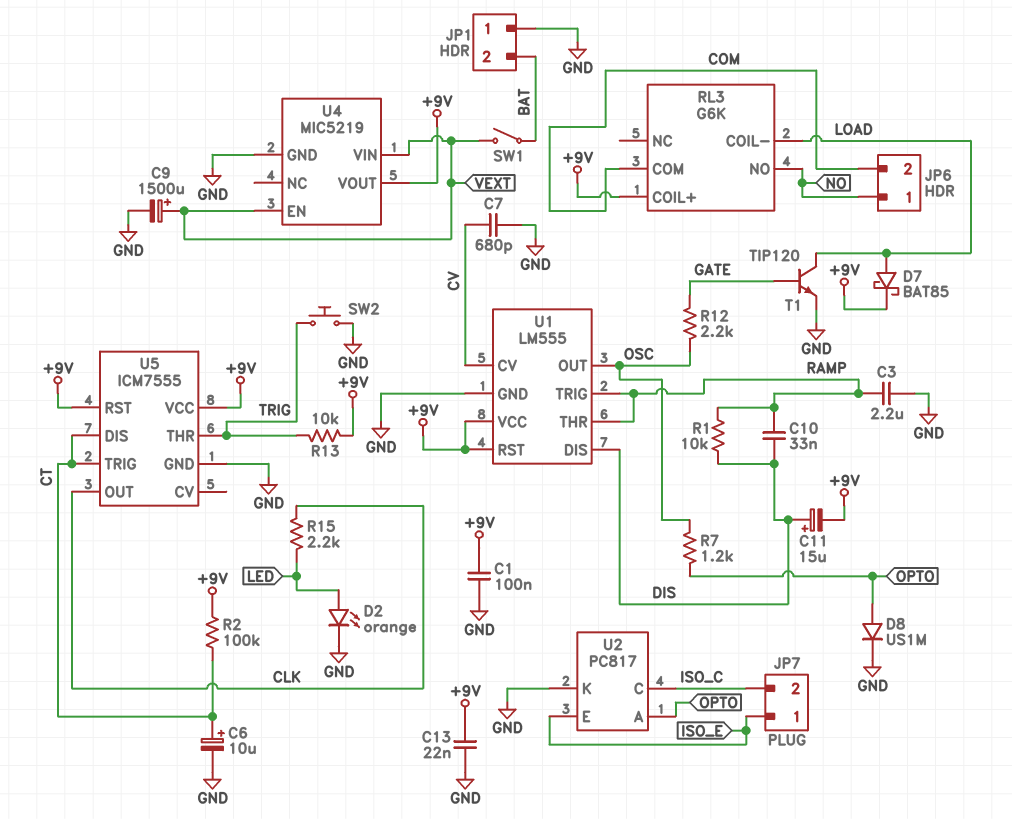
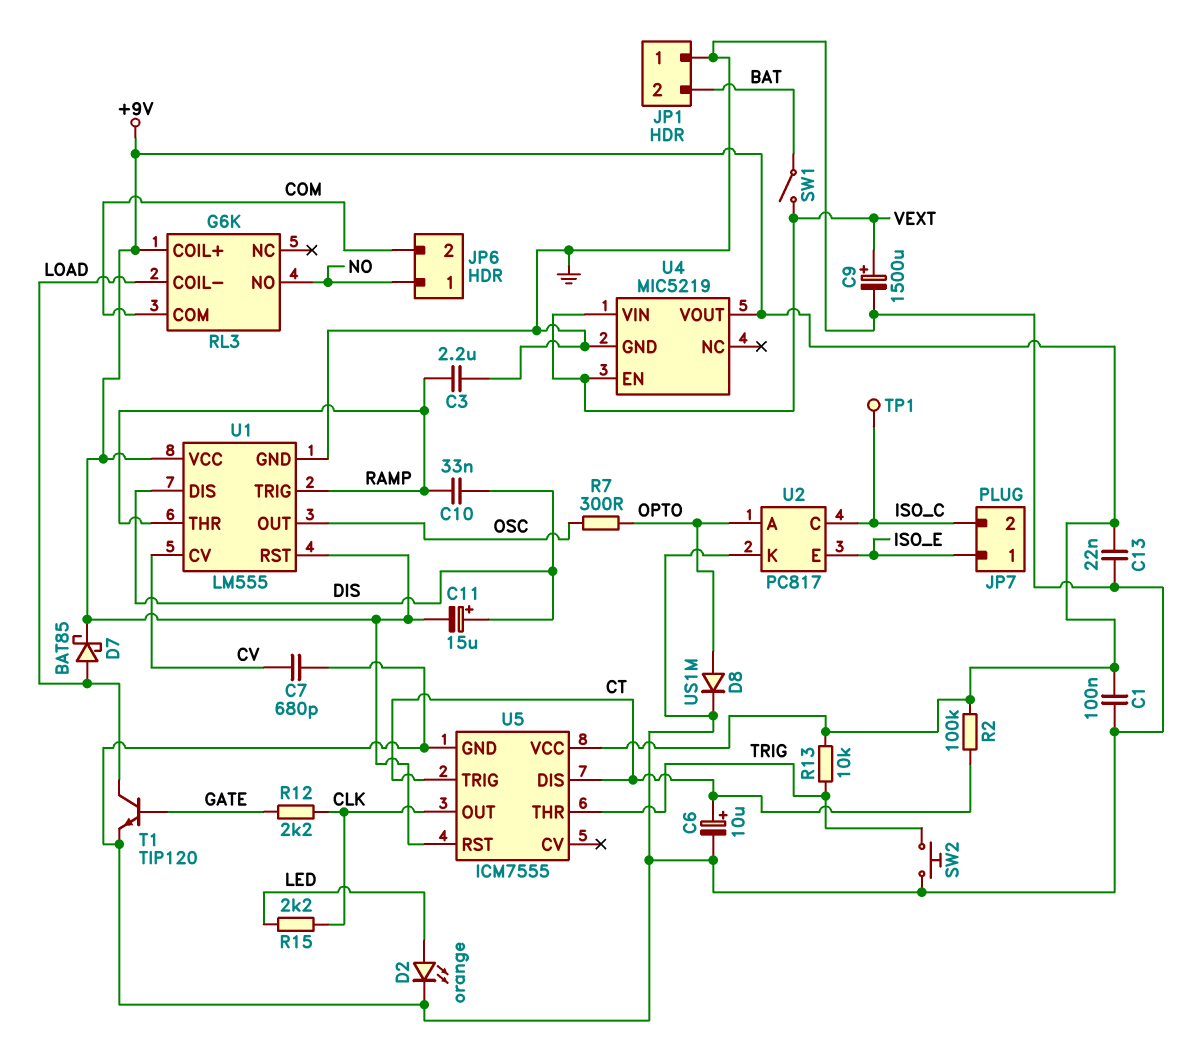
R1: 10k (DIS, RAMP) -> none
R7: 1.2k (OPTO, OSC) -> 300 (OPTO, OSC)
R12: 2.2k (GATE, OSC) -> 2.2k (CLK, GATE)
TP1: none -> test point (ISO_C)

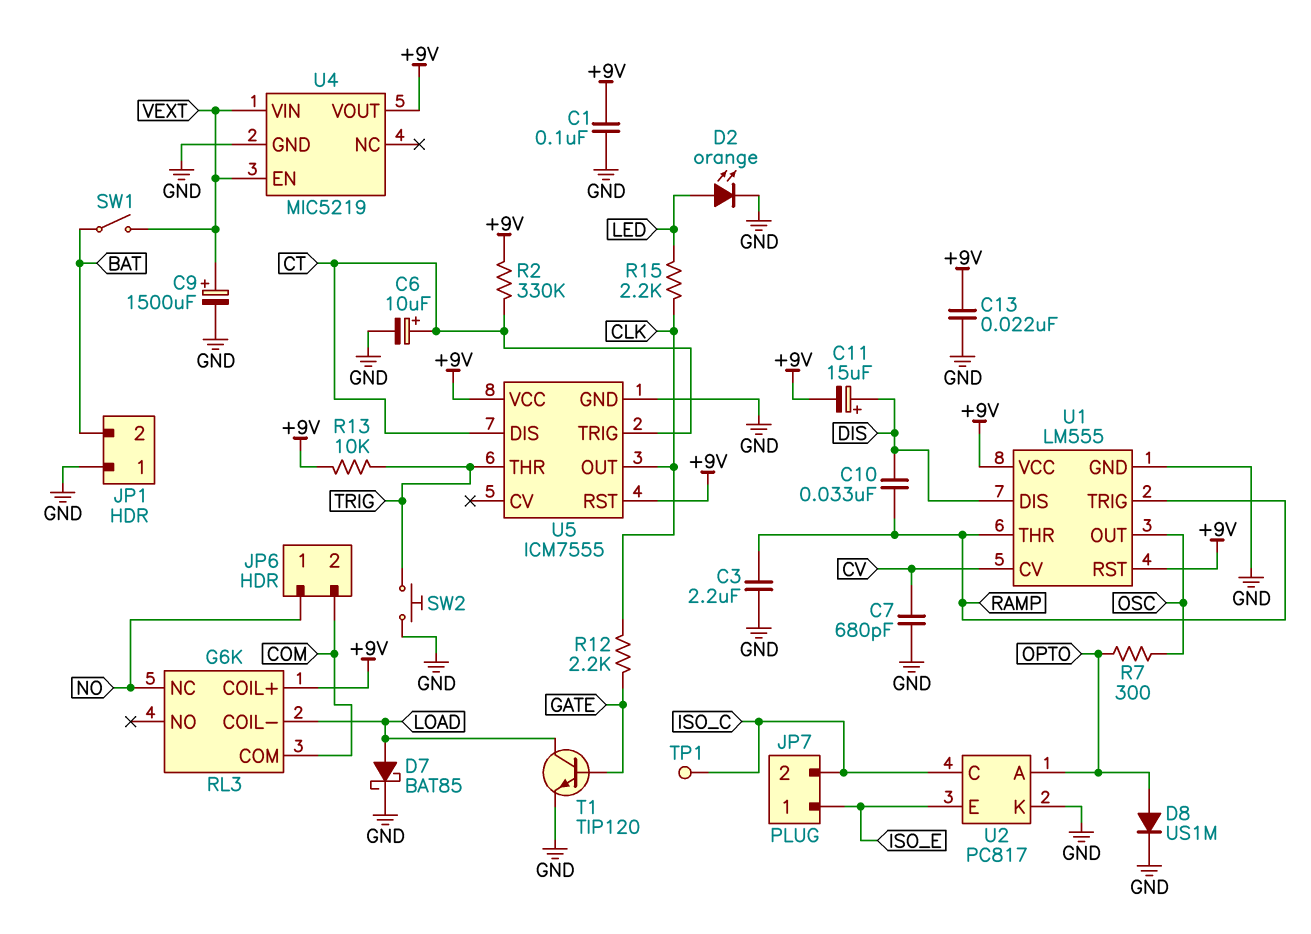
D7: schottky BAT85 (A LOAD, K +9V) -> schottky BAT85 (A LOAD, K GND)
R2: 100k (+9V, CT) -> 330k (+9V, CT)
RL3 pin NC: none -> NO
RL3 pin NO: NO -> none

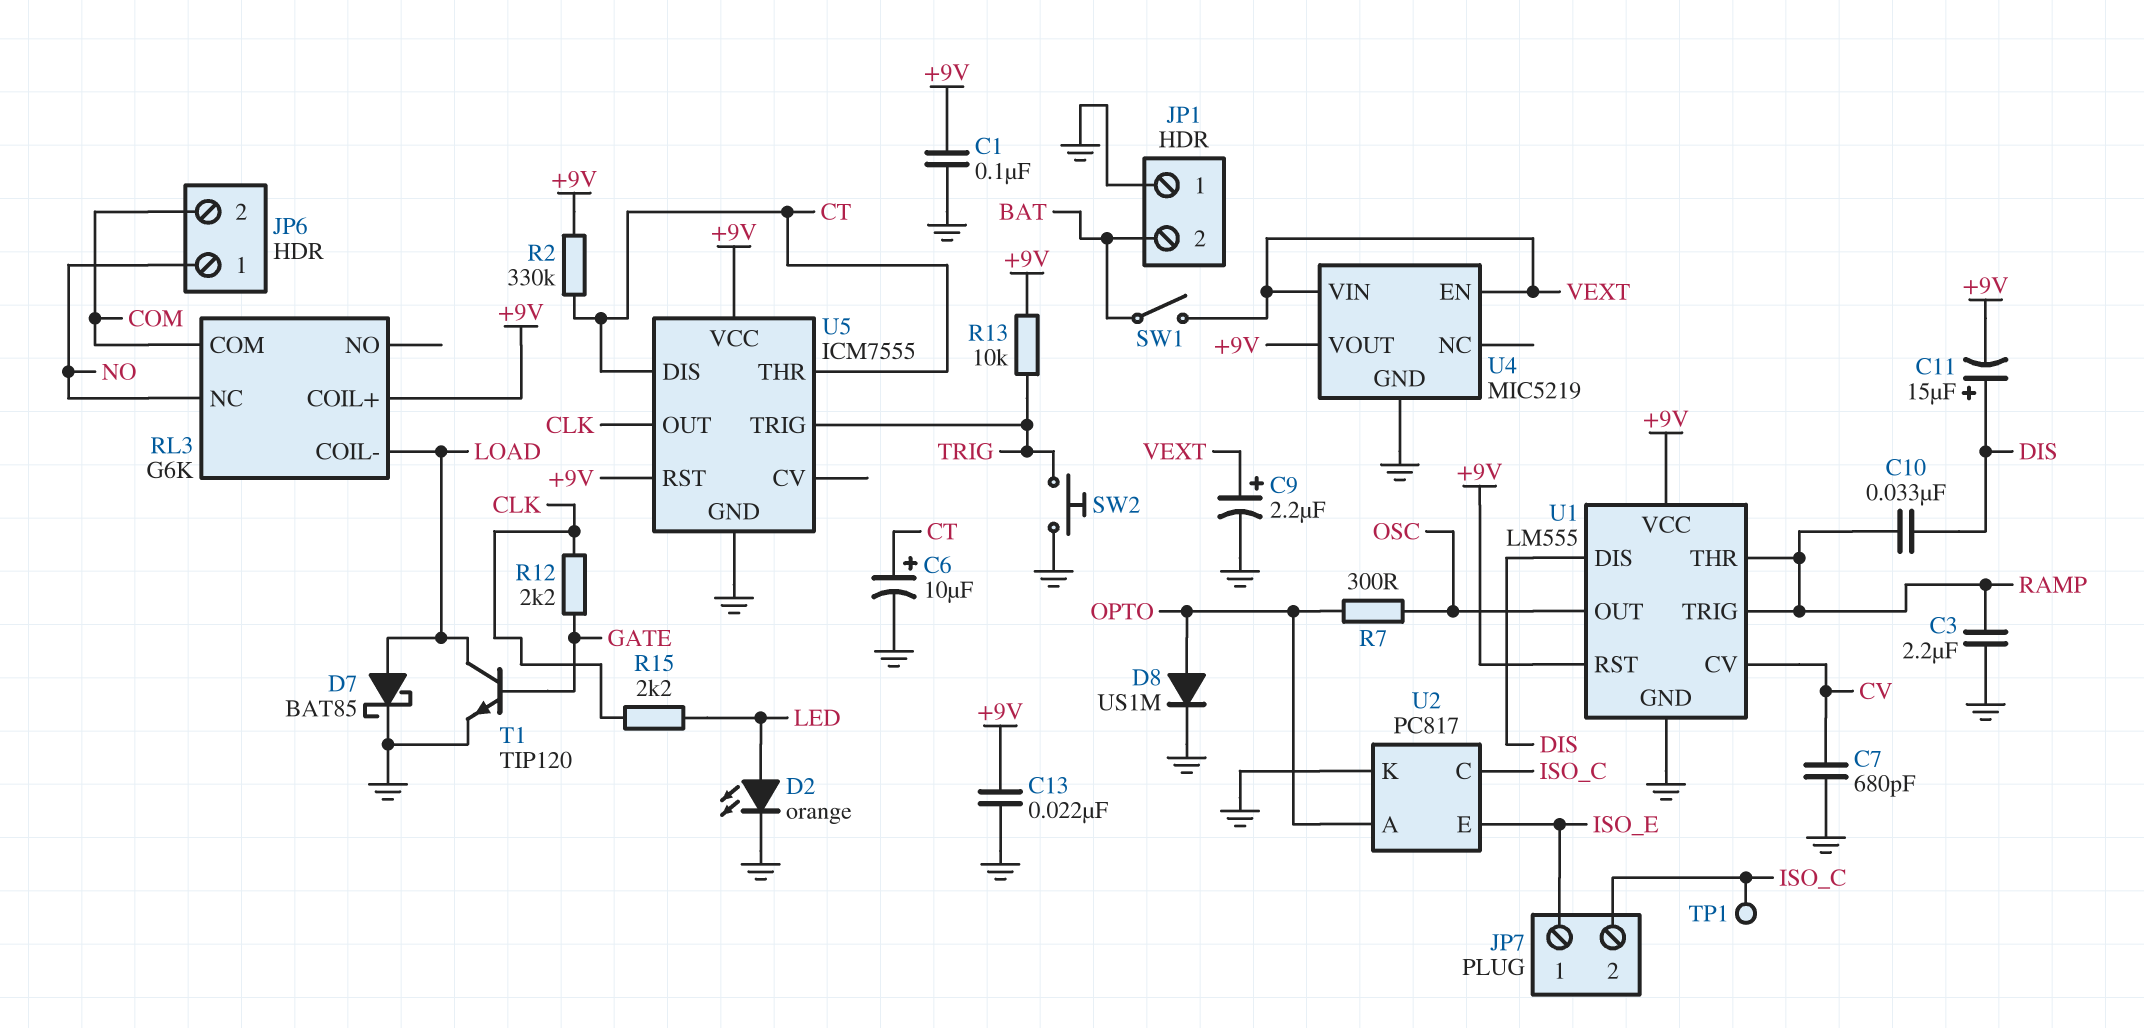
C9: 1500uF (plus VEXT, minus GND) -> 2.2uF (plus VEXT, minus GND)
U5 pin THR: TRIG -> CT
U5 pin TRIG: CT -> TRIG

